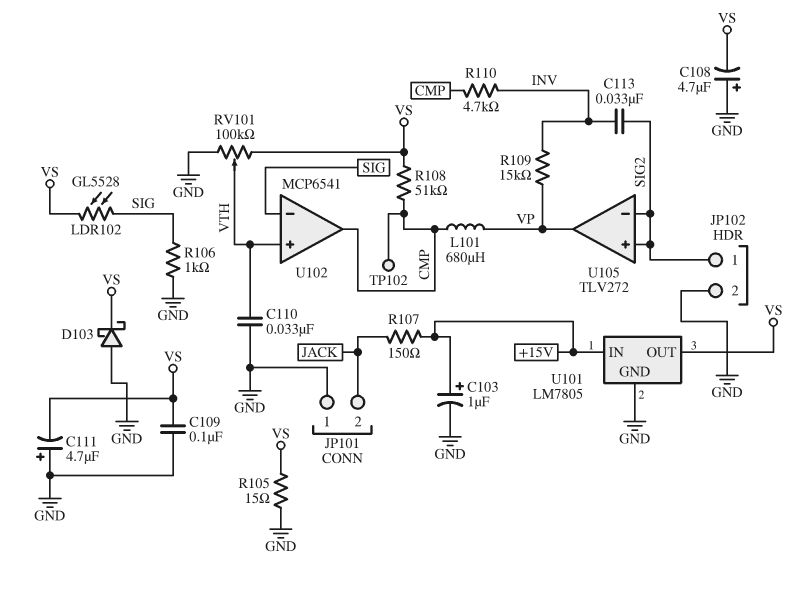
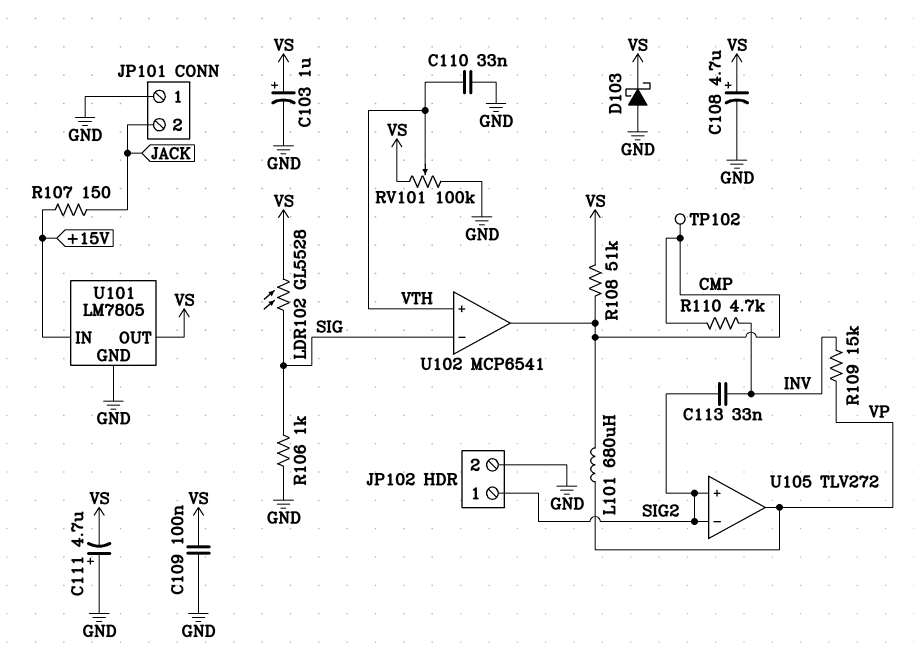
C103: 1uF (plus +15V, minus GND) -> 1uF (plus VS, minus GND)
C108: 4.7uF (plus GND, minus VS) -> 4.7uF (plus VS, minus GND)
R105: 15 (GND, VS) -> none

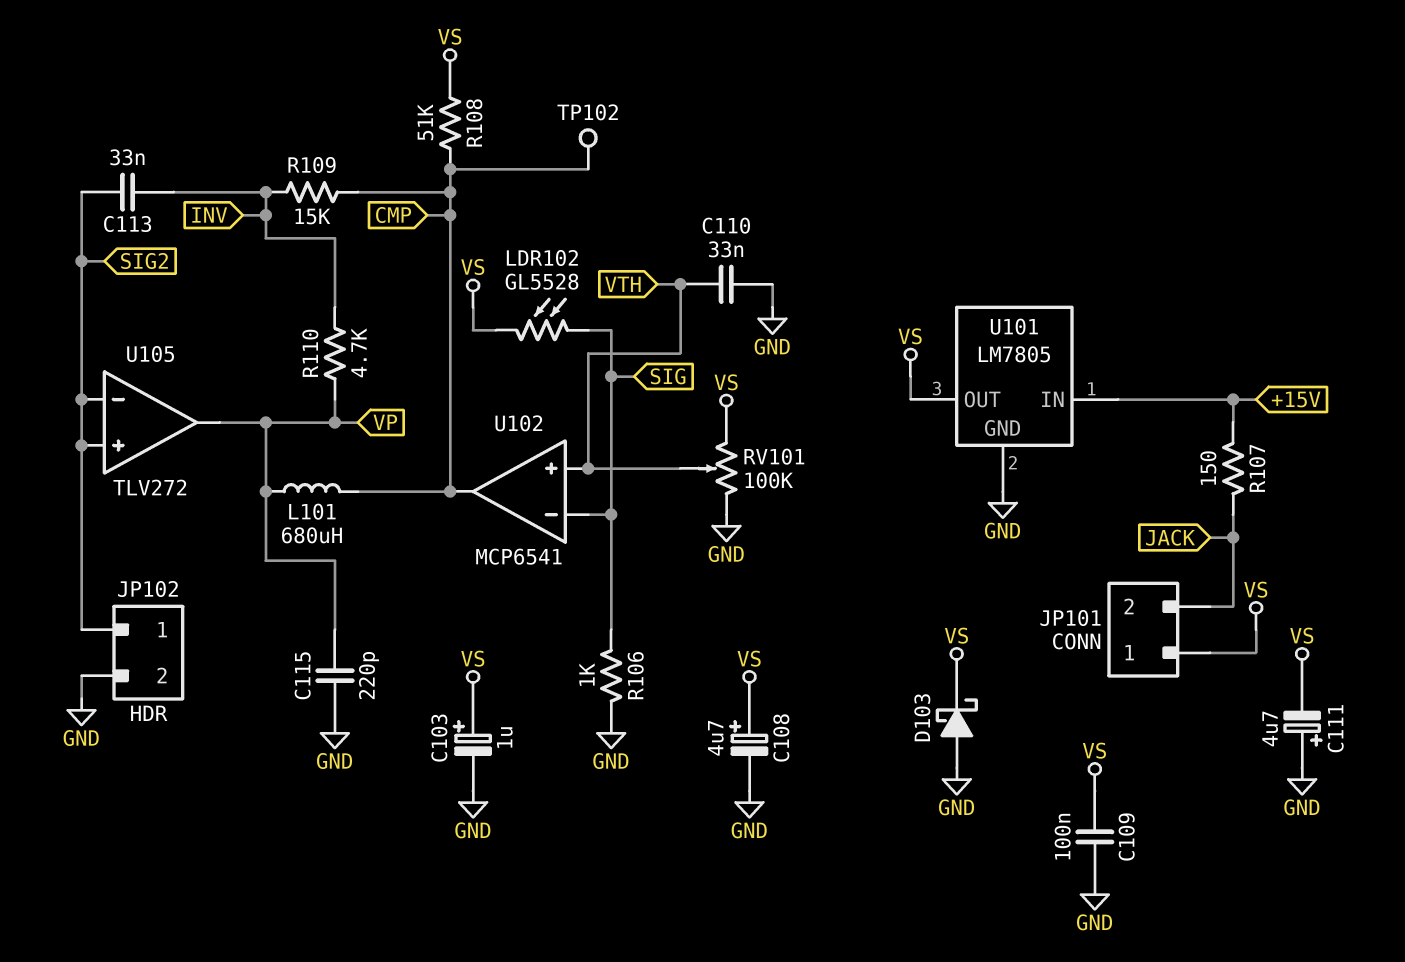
C115: none -> 220pF (GND, VP)
JP101 pin 1: GND -> VS
R109: 15k (INV, VP) -> 15k (CMP, INV)
R110: 4.7k (CMP, INV) -> 4.7k (INV, VP)

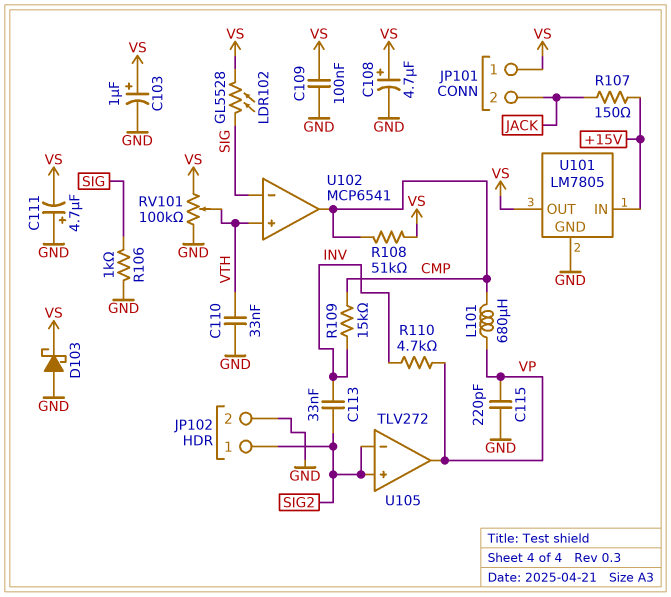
TP102: test point (CMP) -> none

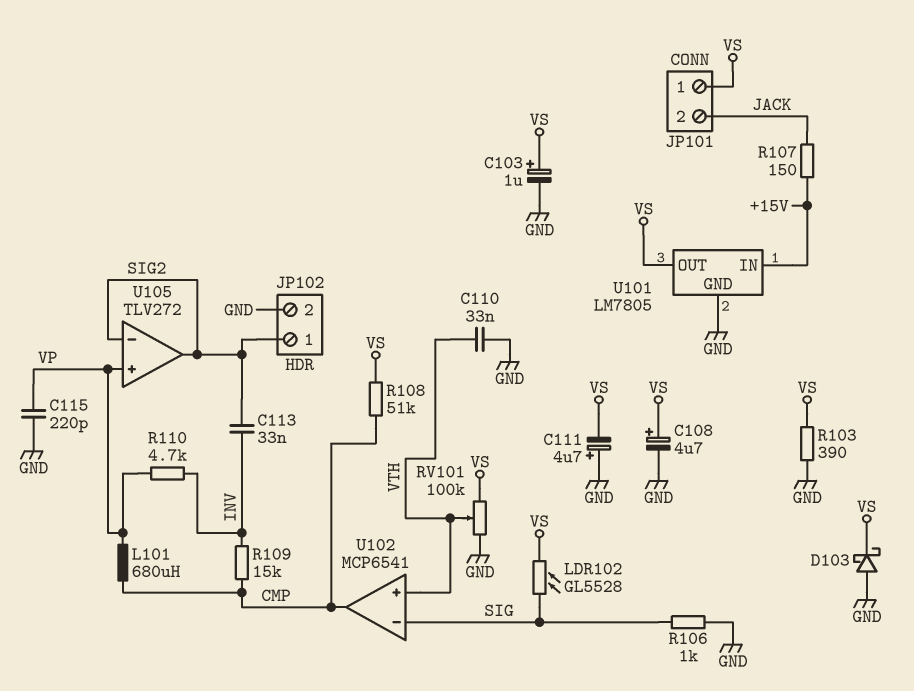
C109: 100nF (GND, VS) -> none
R103: none -> 390 (GND, VS)
U105 pin in+: SIG2 -> VP
U105 pin out: VP -> SIG2

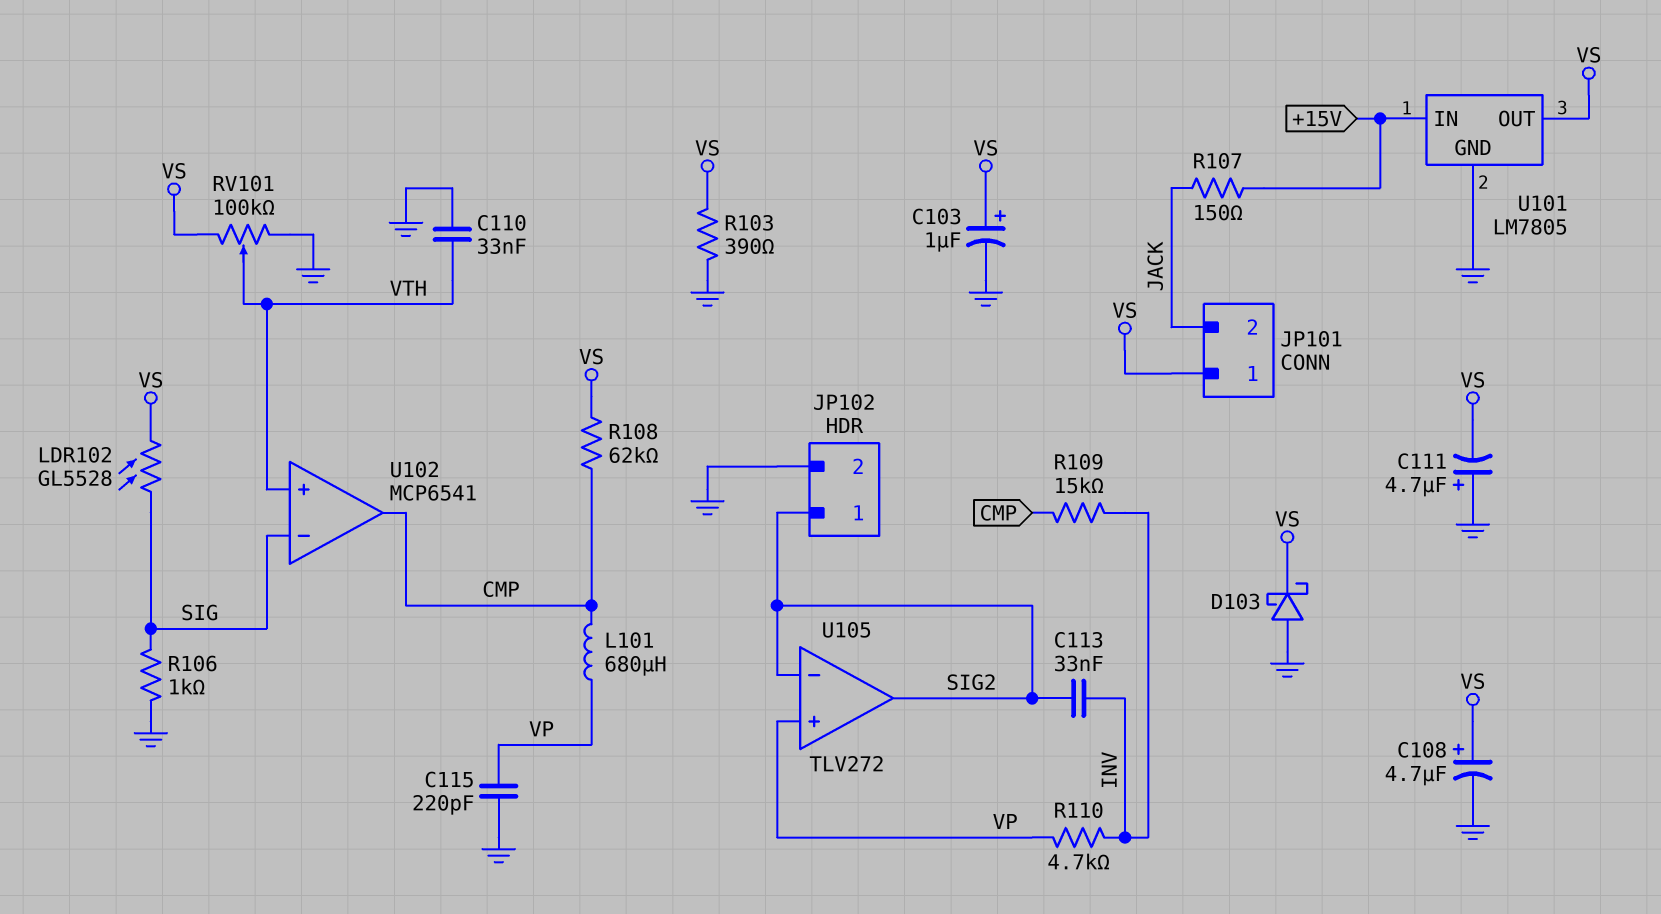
R108: 51k (CMP, VS) -> 62k (CMP, VS)

